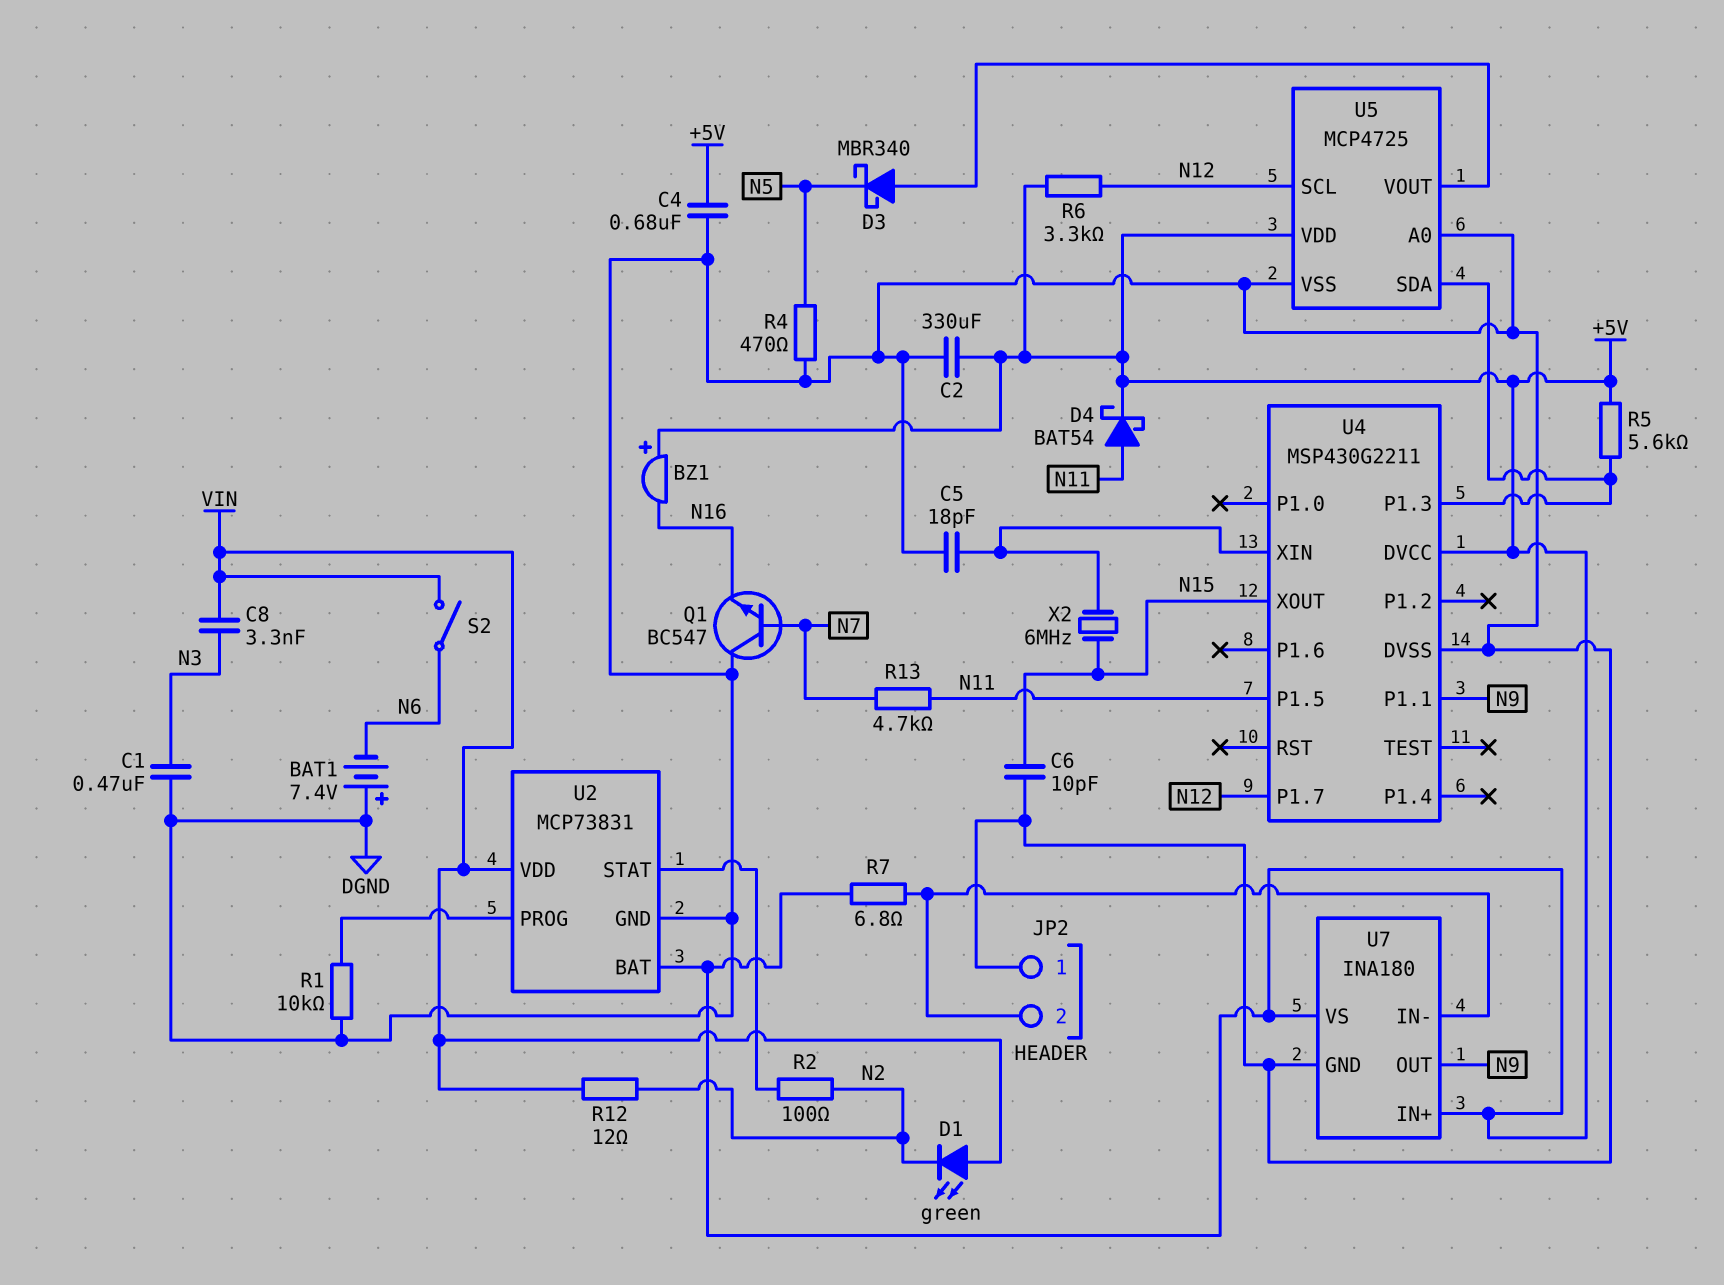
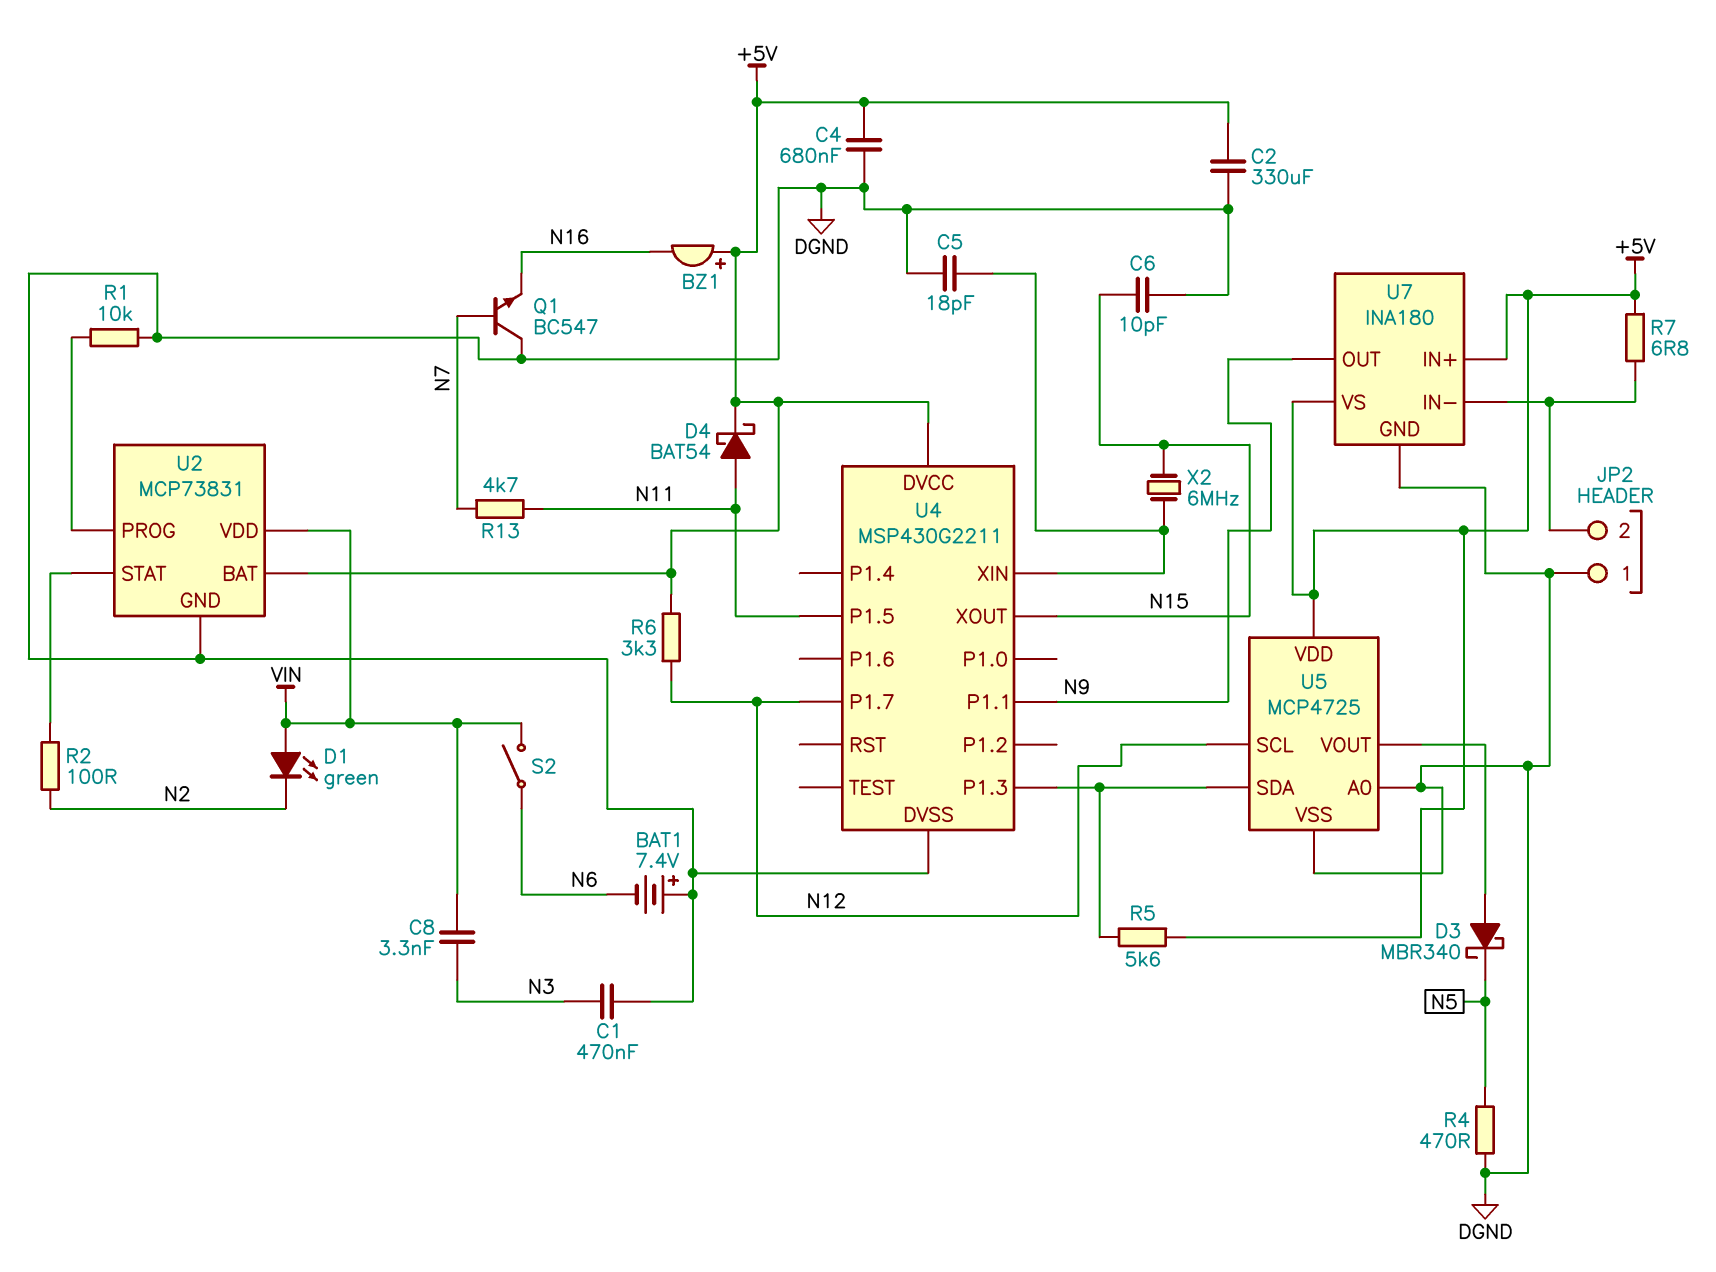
R12: 12 (N2, VIN) -> none

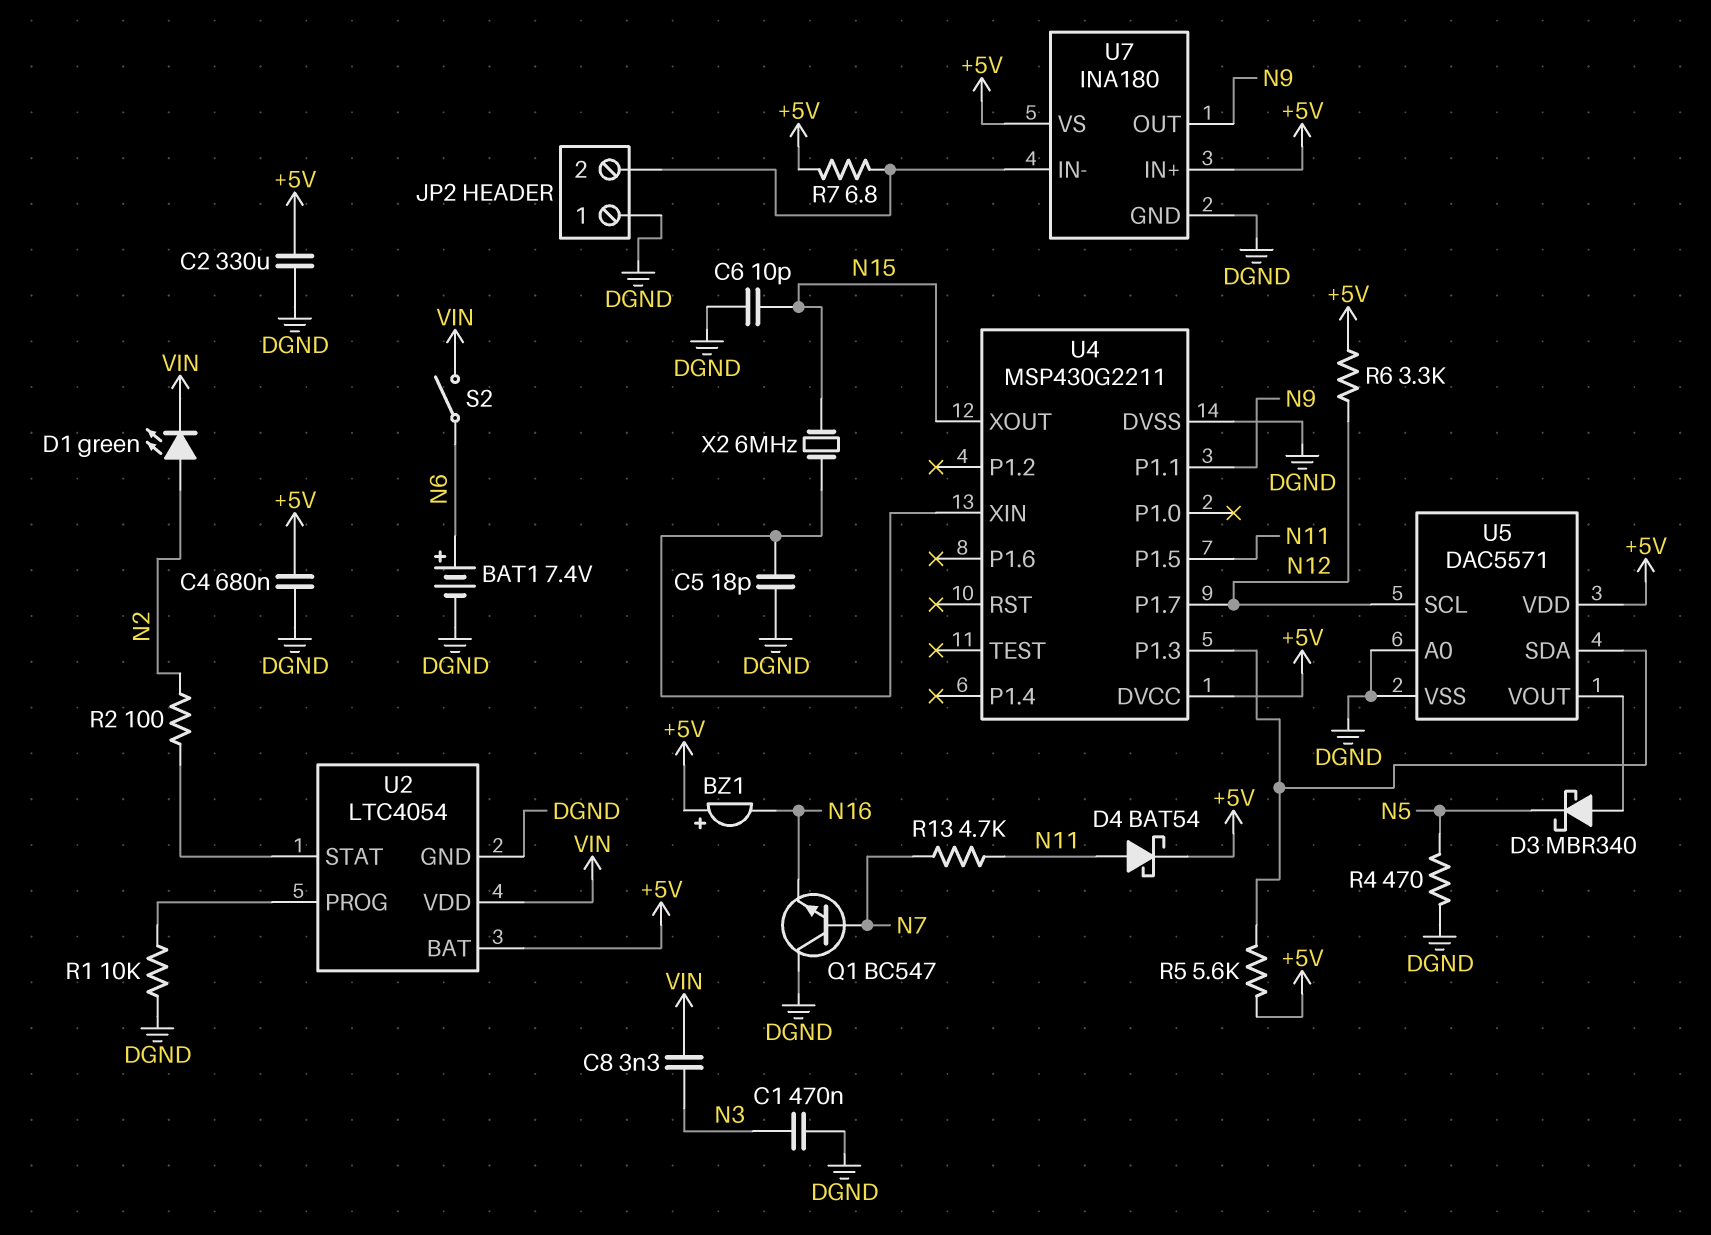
BAT1: 7.4V (plus DGND, minus N6) -> 7.4V (plus N6, minus DGND)
D1: LED green (A VIN, K N2) -> LED green (A N2, K VIN)
U2: MCP73831 -> LTC4054
U5: MCP4725 -> DAC5571

